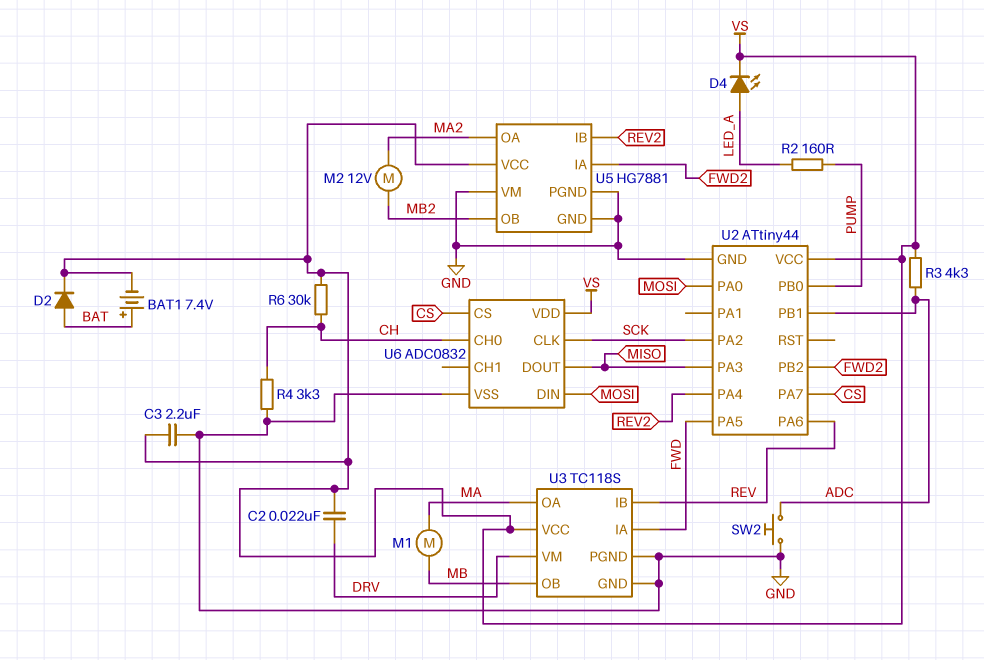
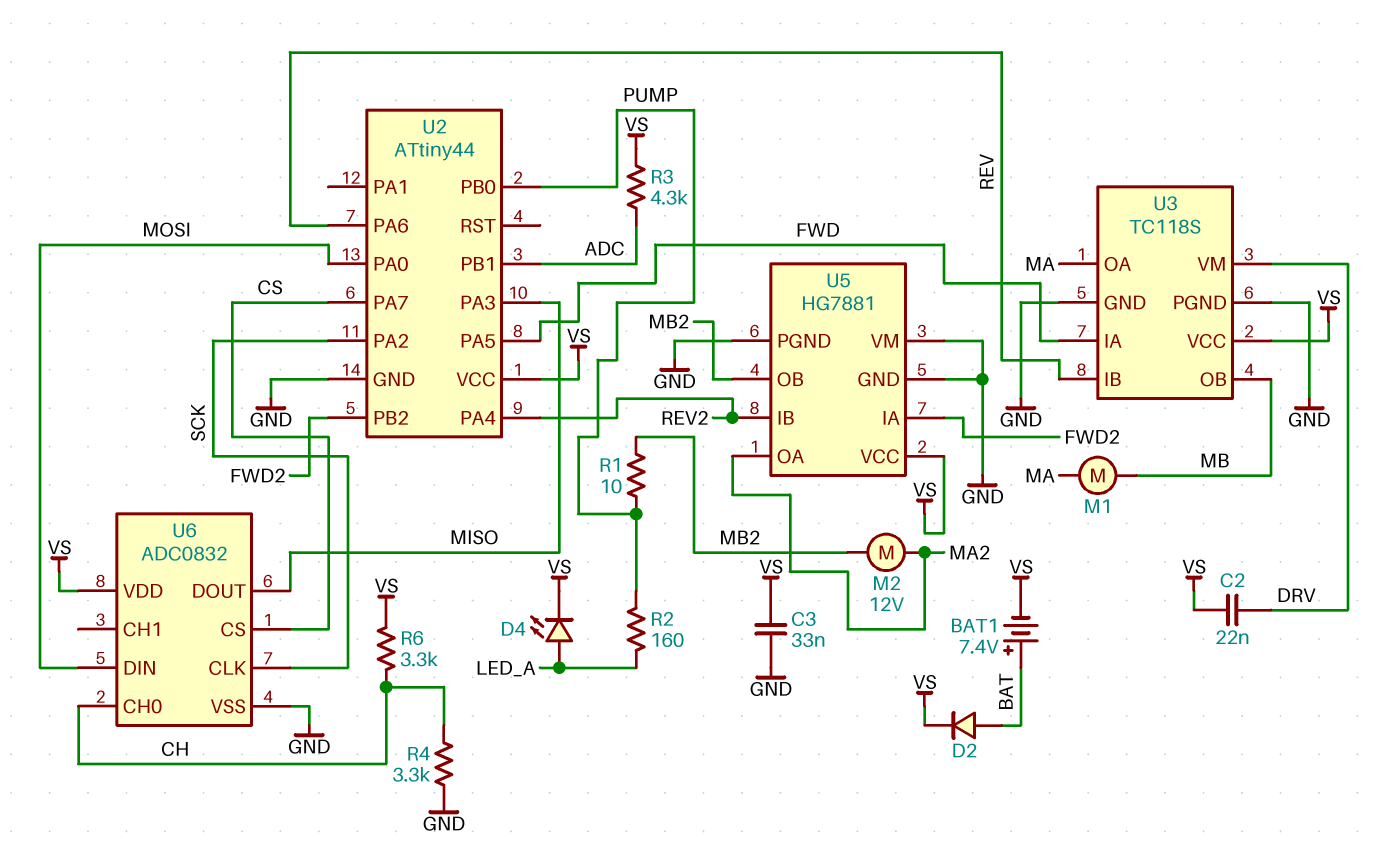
C3: 2.2uF (GND, VS) -> 33nF (GND, VS)
R1: none -> 10 (MB2, PUMP)
R6: 30k (CH, VS) -> 3.3k (CH, VS)
SW2: button (ADC, GND) -> none

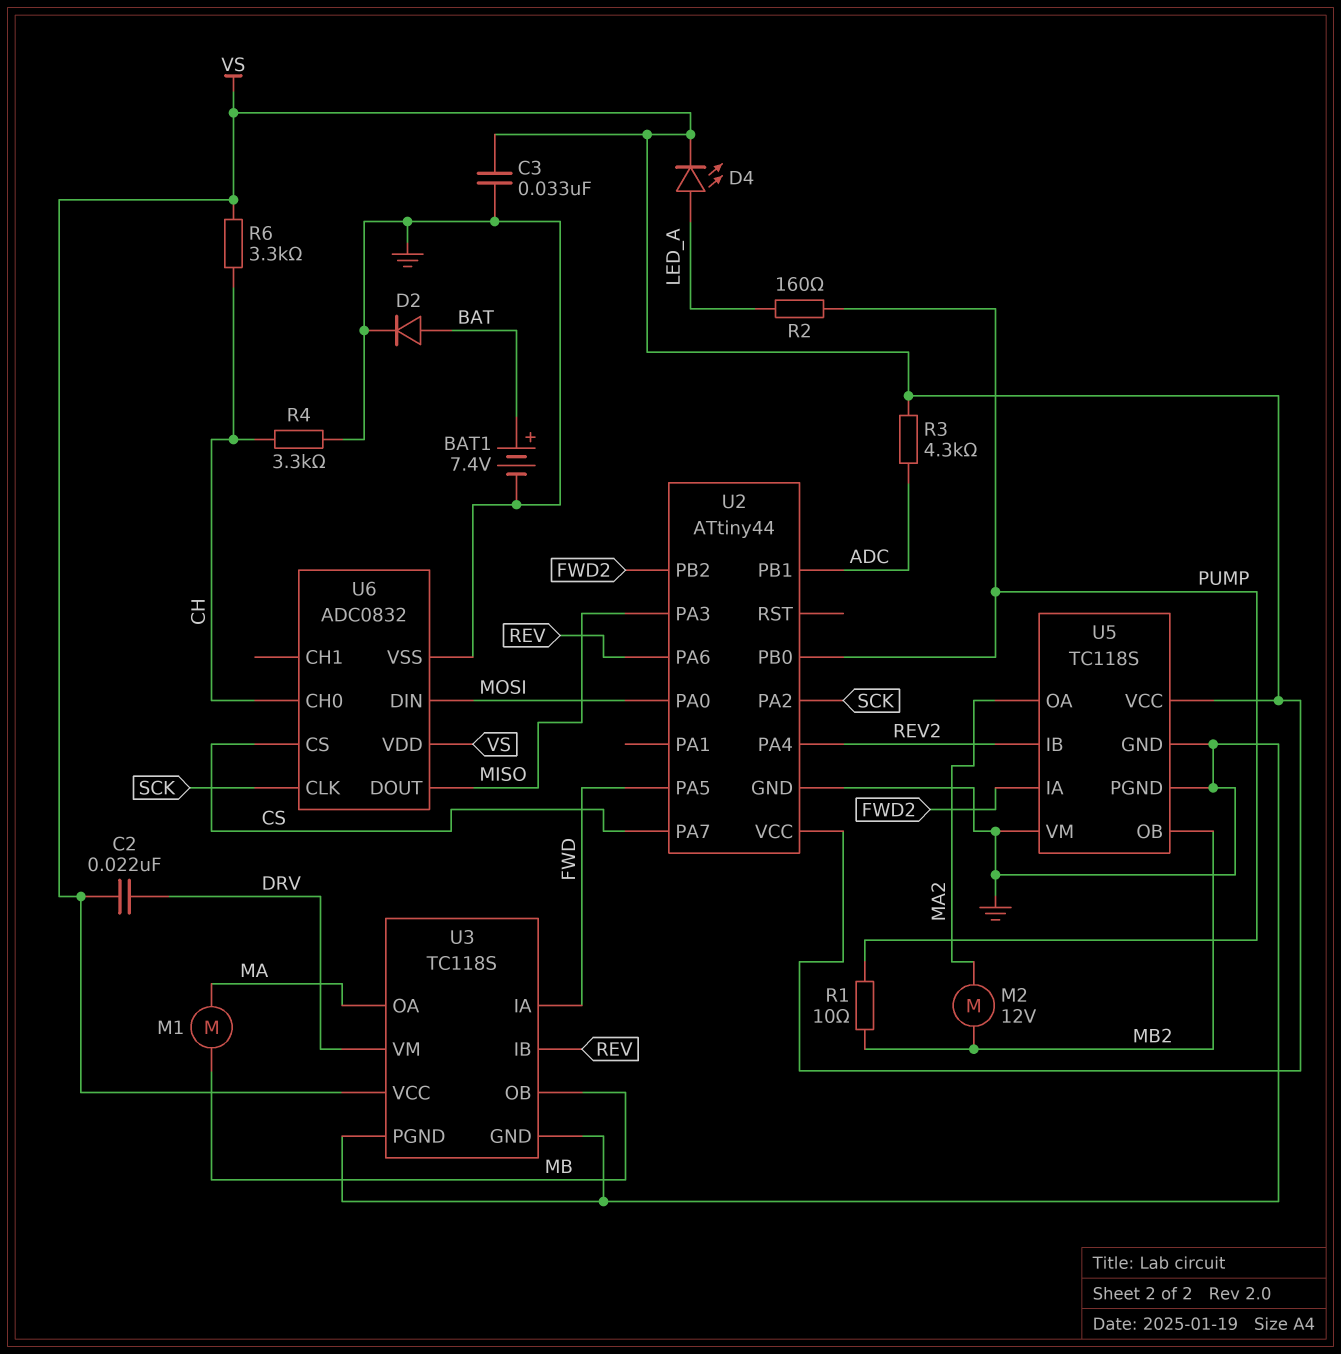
BAT1: 7.4V (plus BAT, minus VS) -> 7.4V (plus BAT, minus GND)
D2: diode (A BAT, K VS) -> diode (A BAT, K GND)
U5: HG7881 -> TC118S

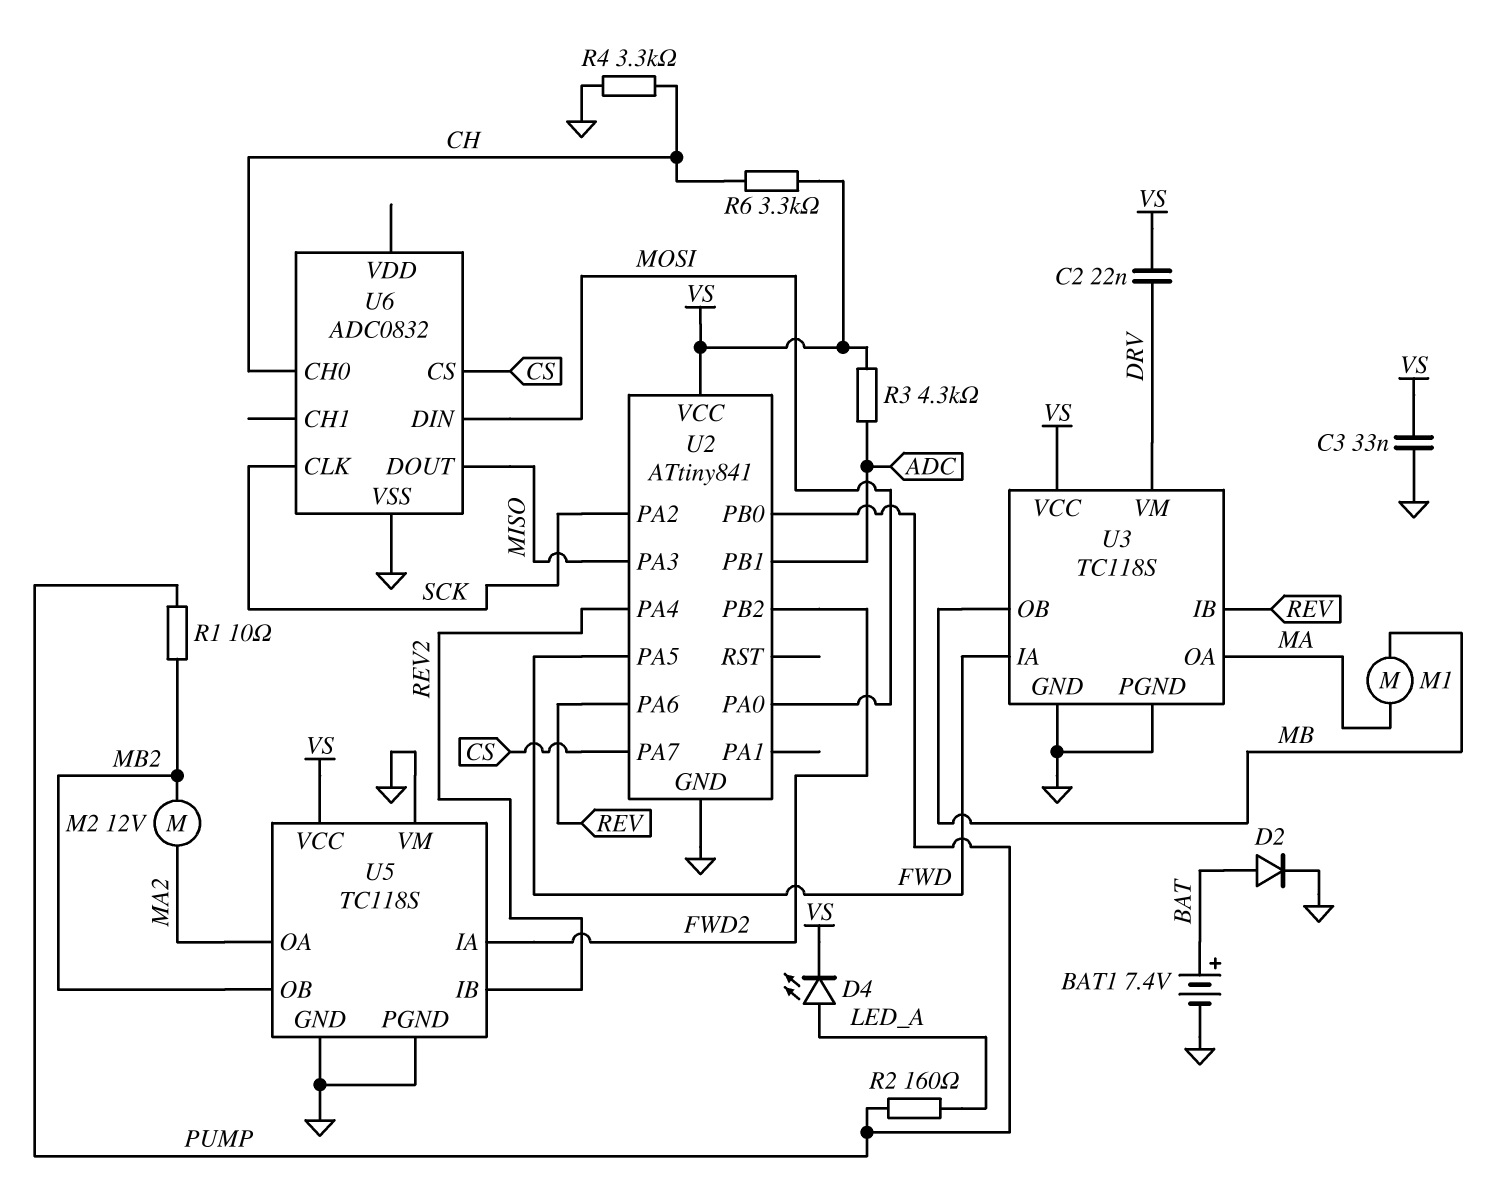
U2: ATtiny44 -> ATtiny841
U6 pin VDD: VS -> none

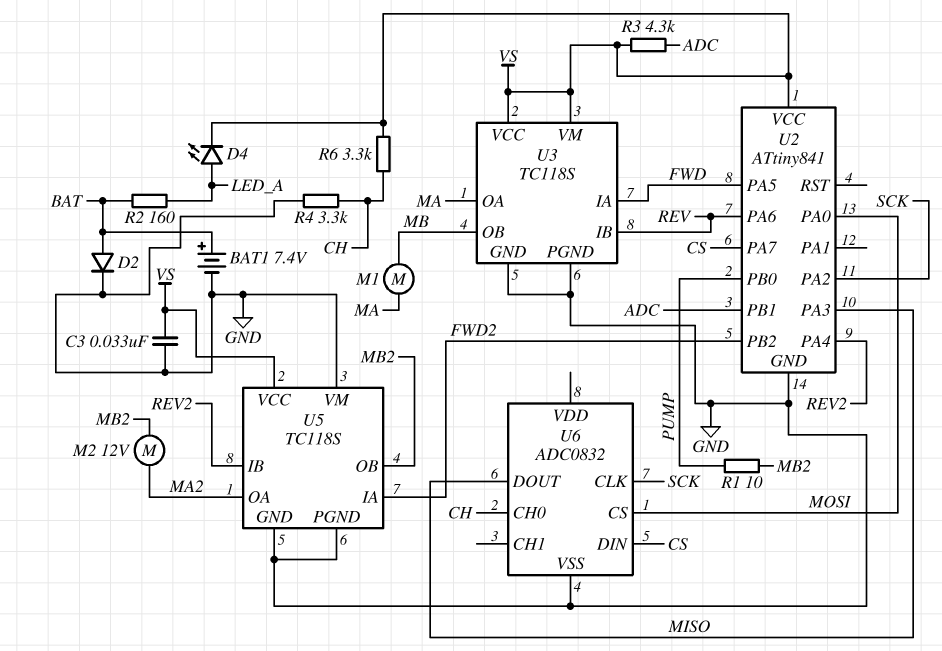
C2: 22nF (DRV, VS) -> none
R2: 160 (LED_A, PUMP) -> 160 (BAT, LED_A)
U3 pin VM: DRV -> VS
U6 pin CS: CS -> MOSI
U6 pin DIN: MOSI -> CS

